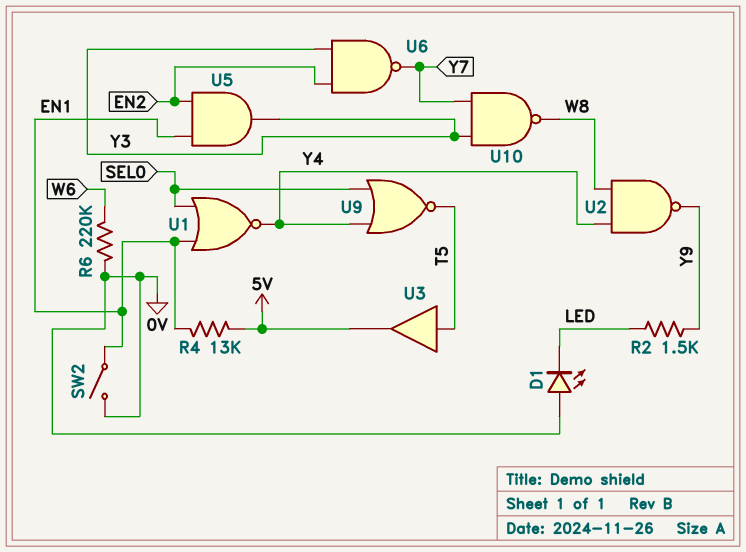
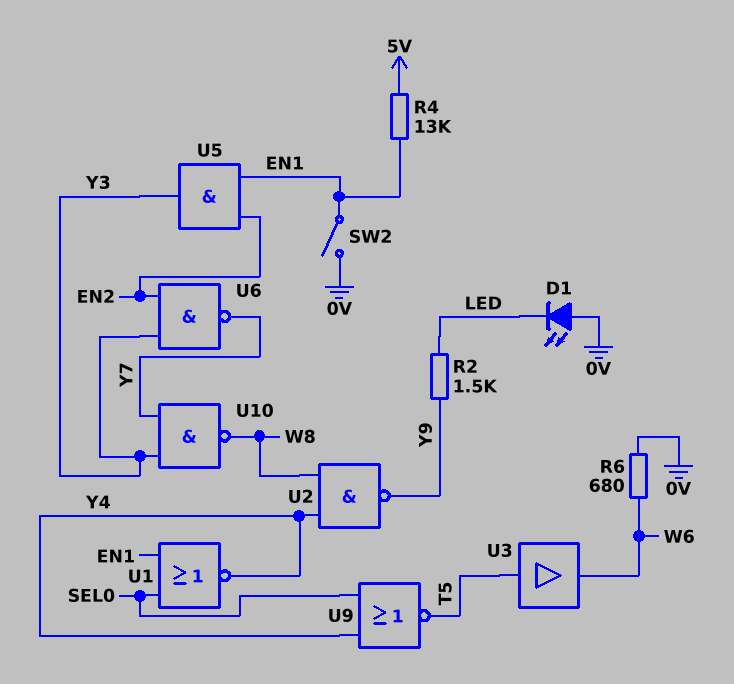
R6: 220k (0V, W6) -> 680 (0V, W6)
U3: buffer (in T5, out 5V) -> buffer (in T5, out W6)

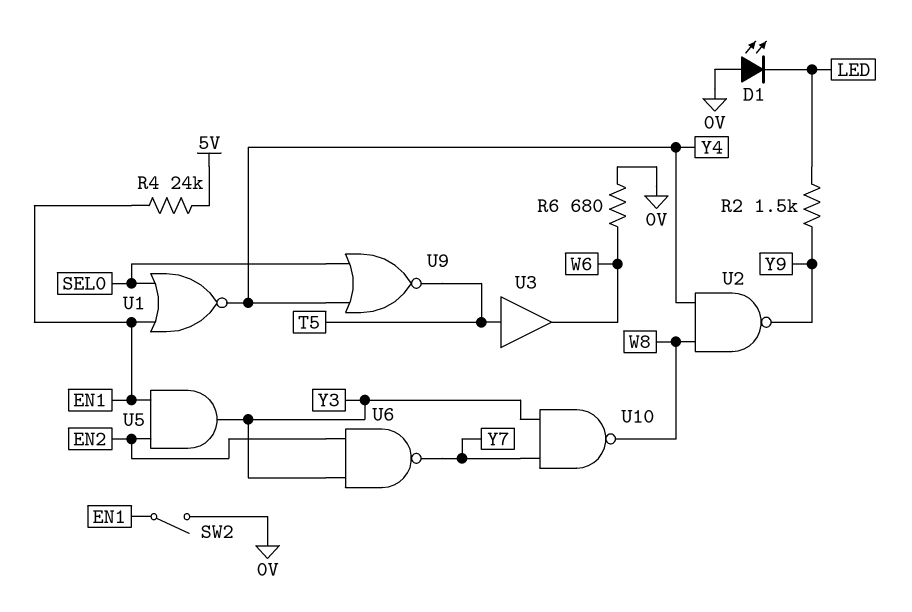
R4: 13k (5V, EN1) -> 24k (5V, EN1)

